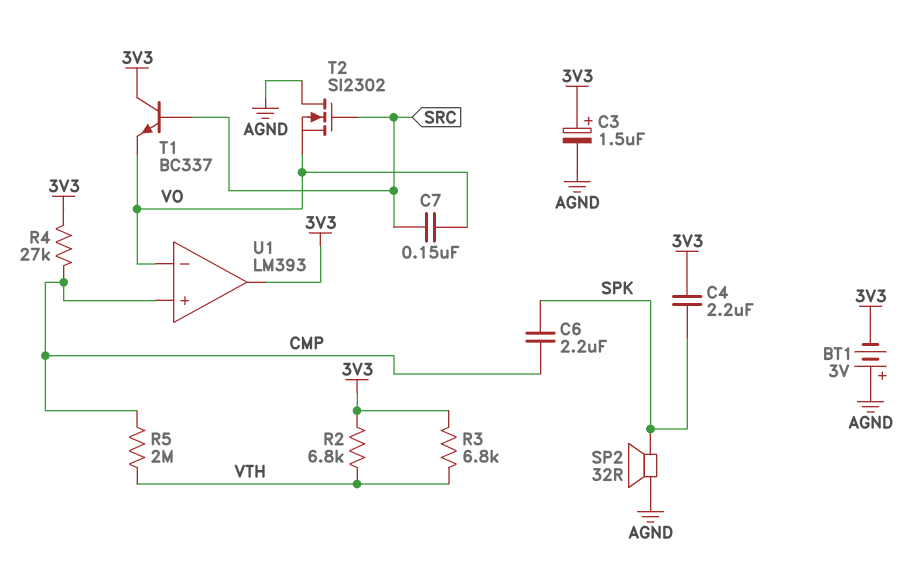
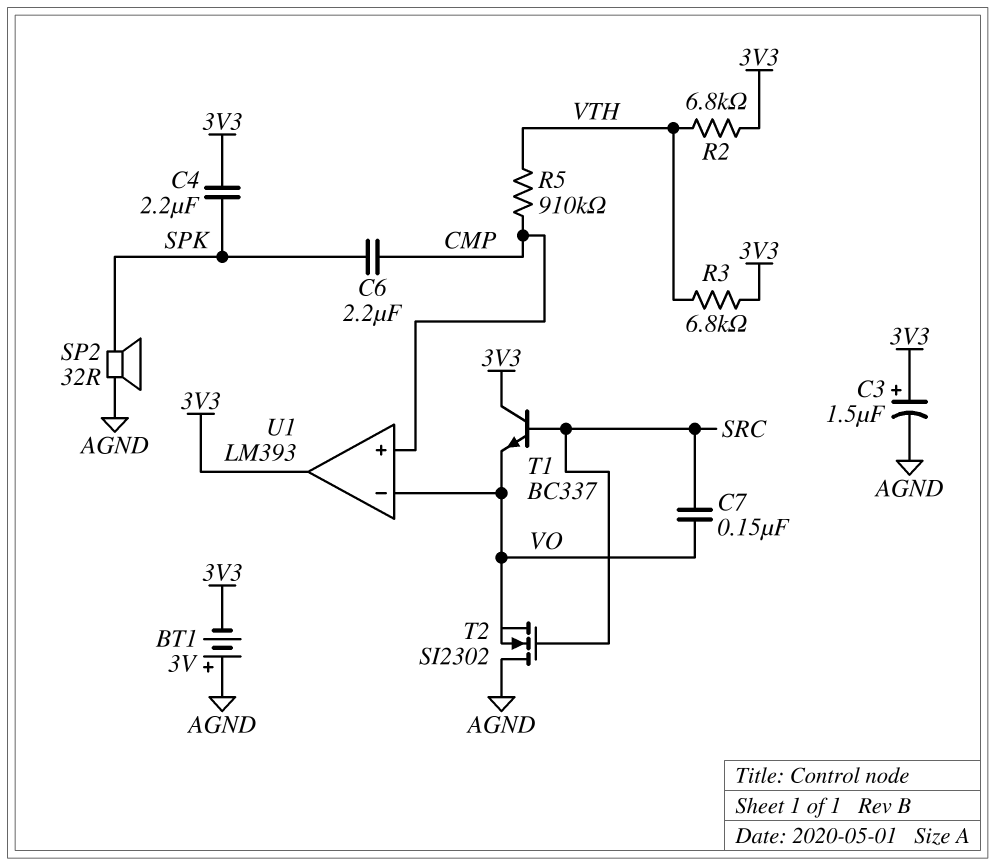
R4: 27k (3V3, CMP) -> none
R5: 2M (CMP, VTH) -> 910k (CMP, VTH)

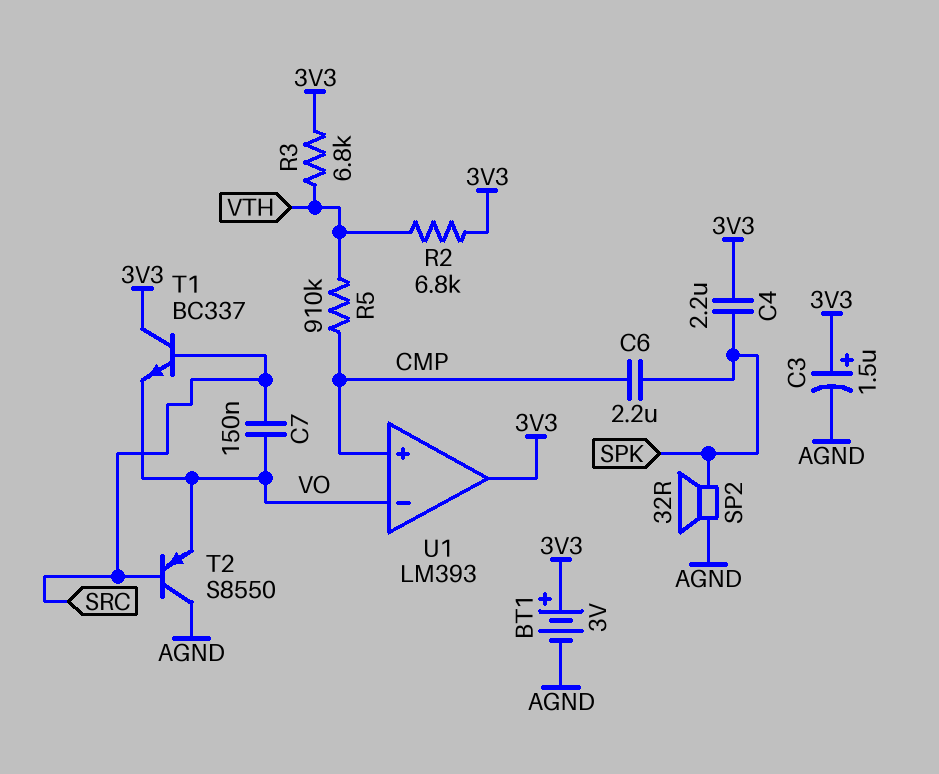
BT1: 3V (plus AGND, minus 3V3) -> 3V (plus 3V3, minus AGND)
T2: NMOS SI2302 (G SRC, D AGND, S VO) -> PNP S8550 (B SRC, C AGND, E VO)

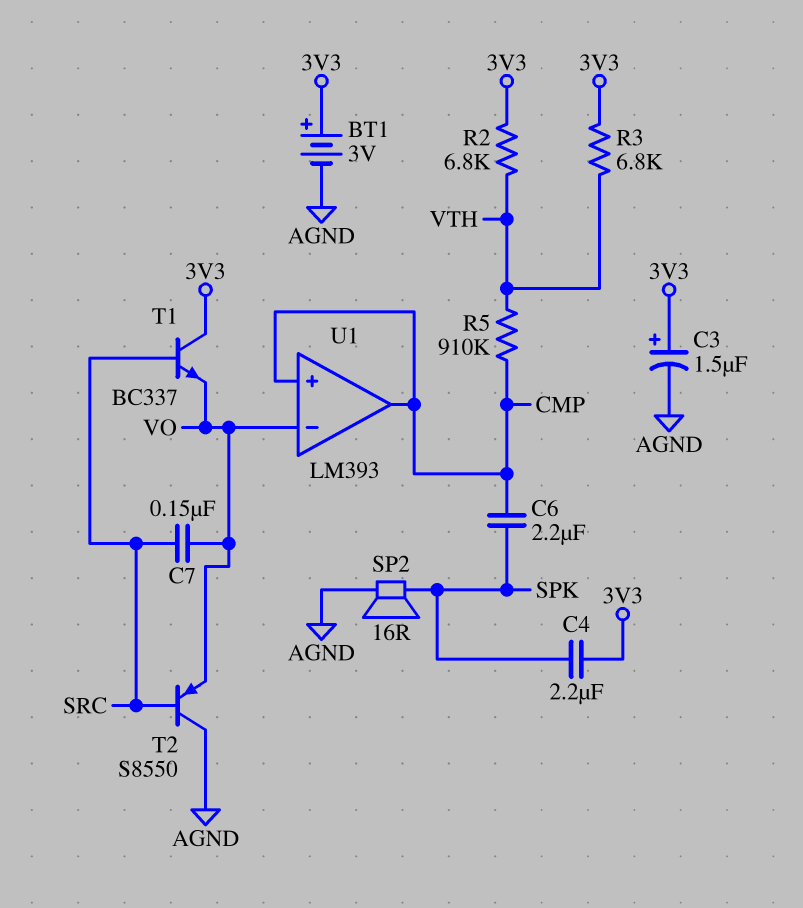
SP2: speaker 32R (AGND, SPK) -> speaker 16R (AGND, SPK)
U1 pin out: 3V3 -> CMP

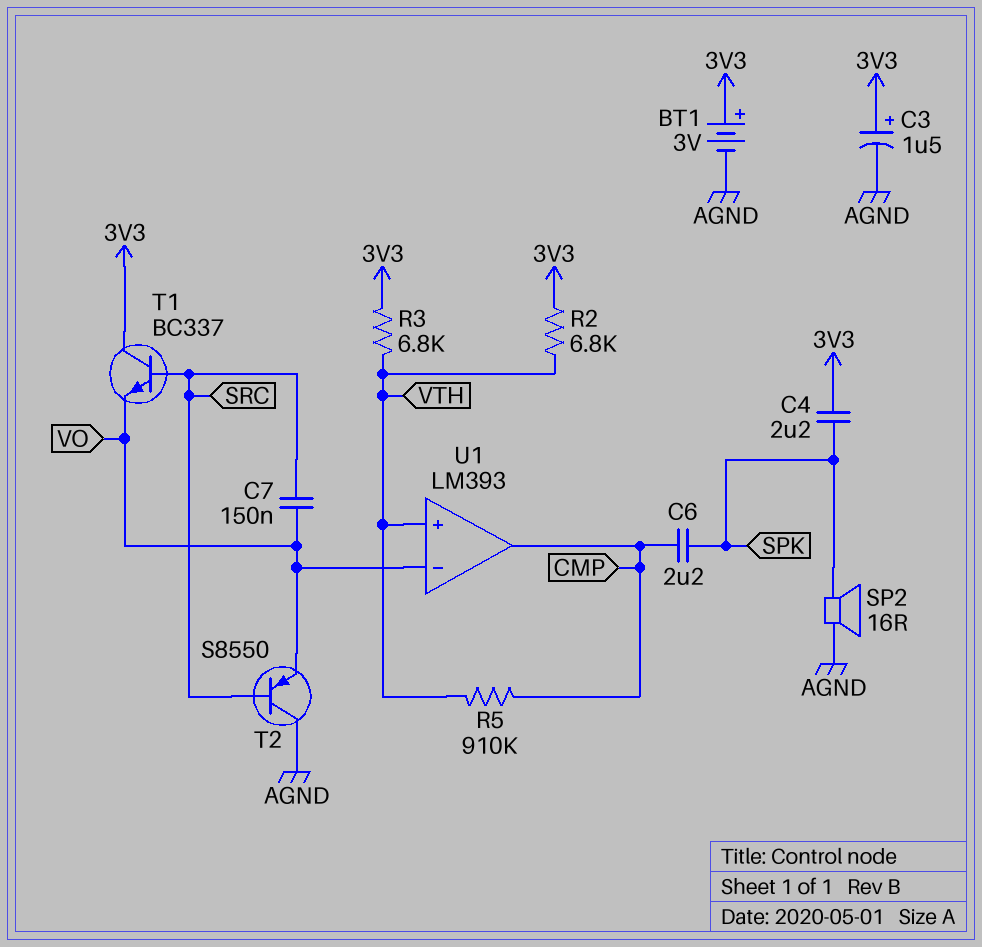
U1 pin in+: CMP -> VTH

